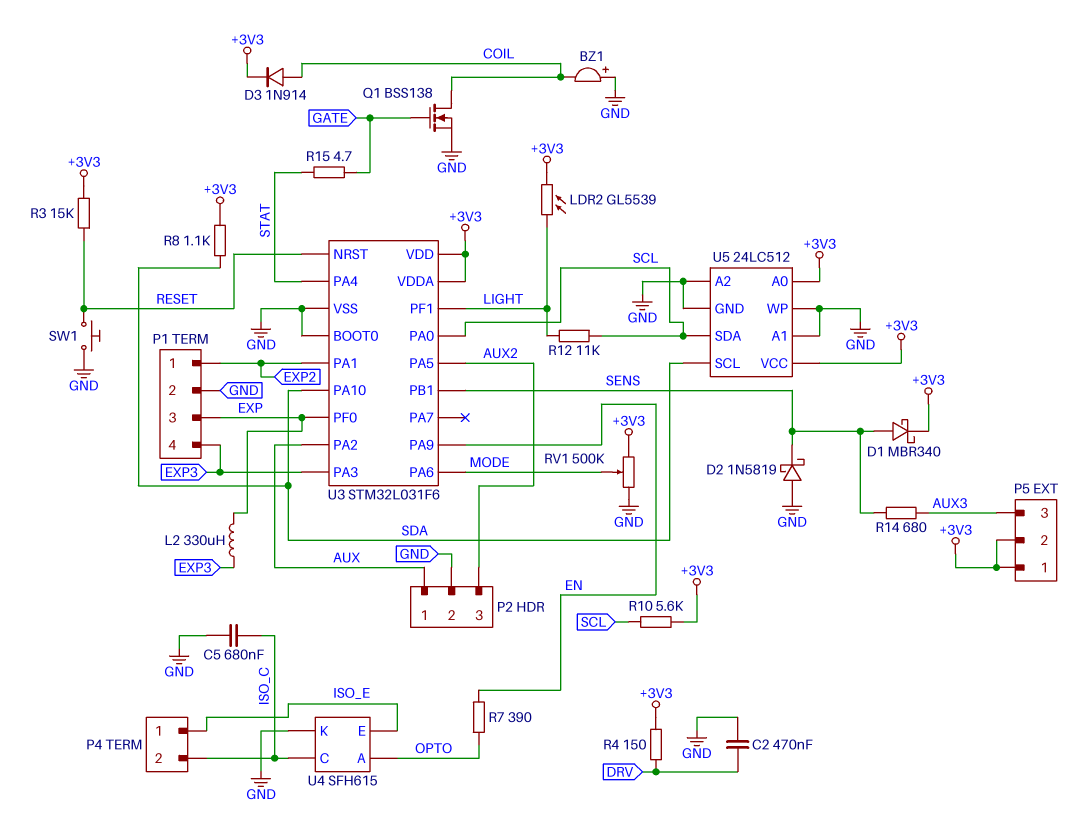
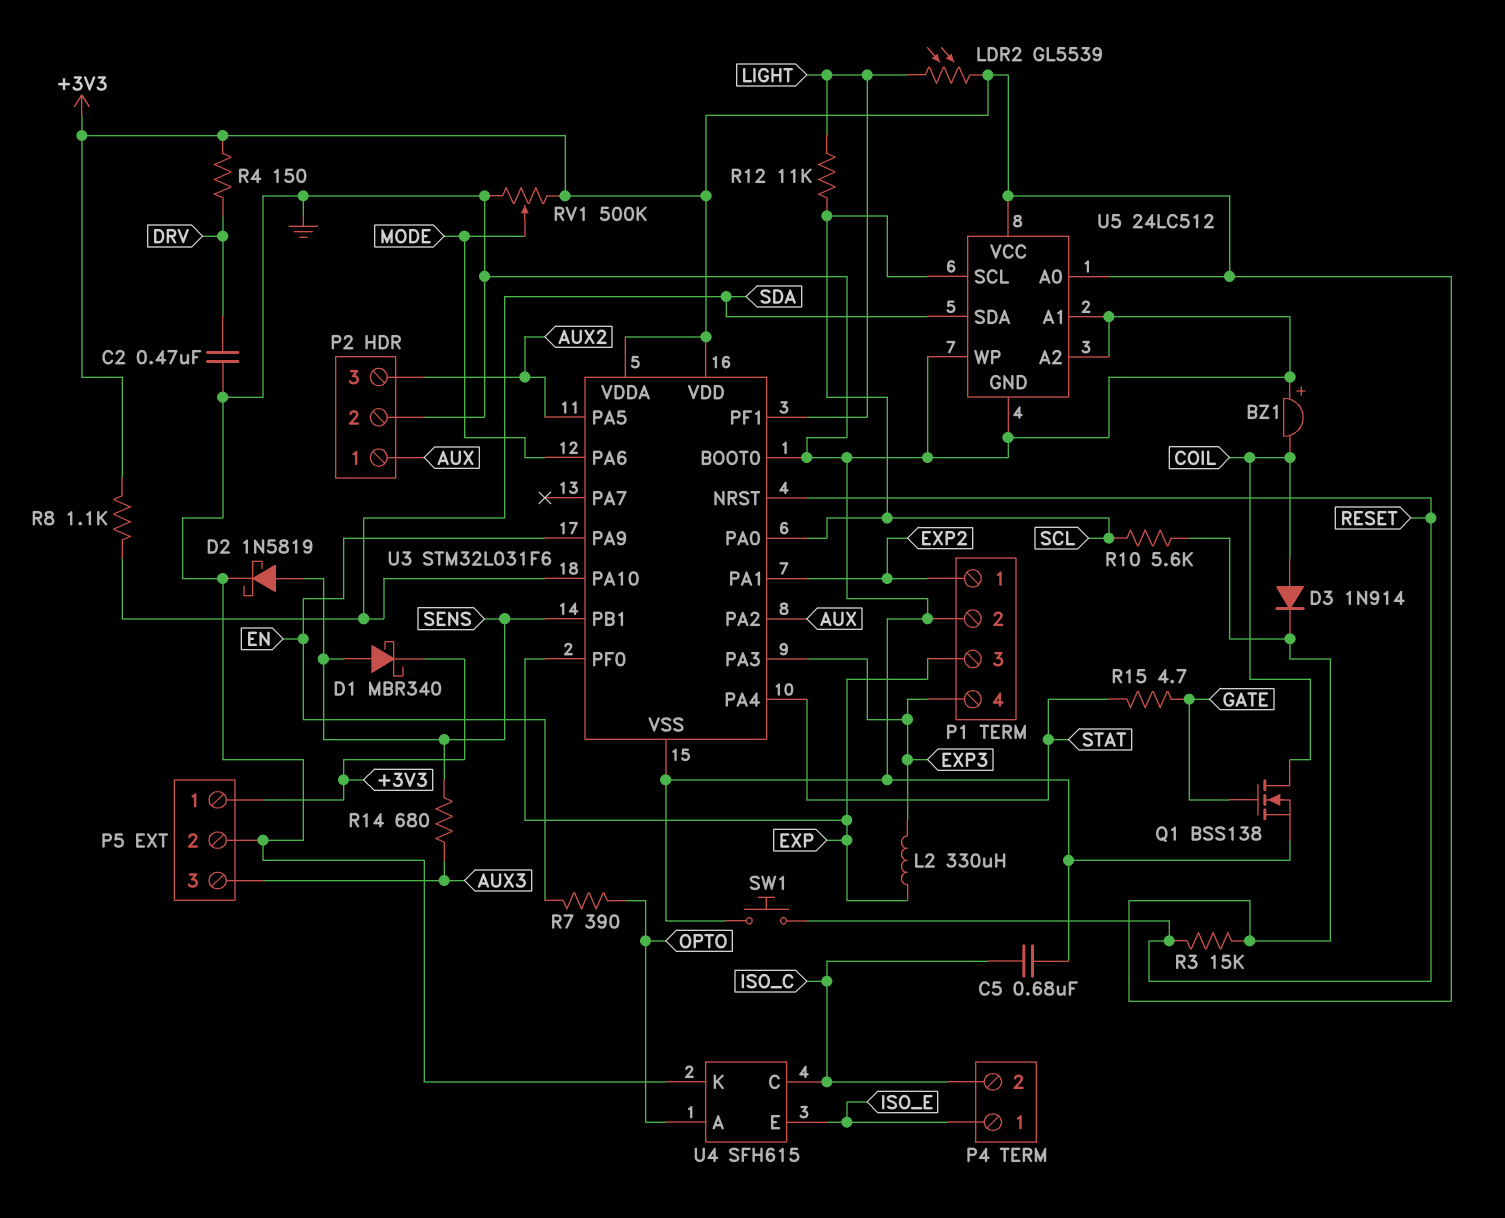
D2: schottky 1N5819 (A GND, K SENS) -> schottky 1N5819 (A SENS, K GND)
P5 pin 2: +3V3 -> GND
U5 pin SCL: SDA -> SCL
U5 pin SDA: SCL -> SDA

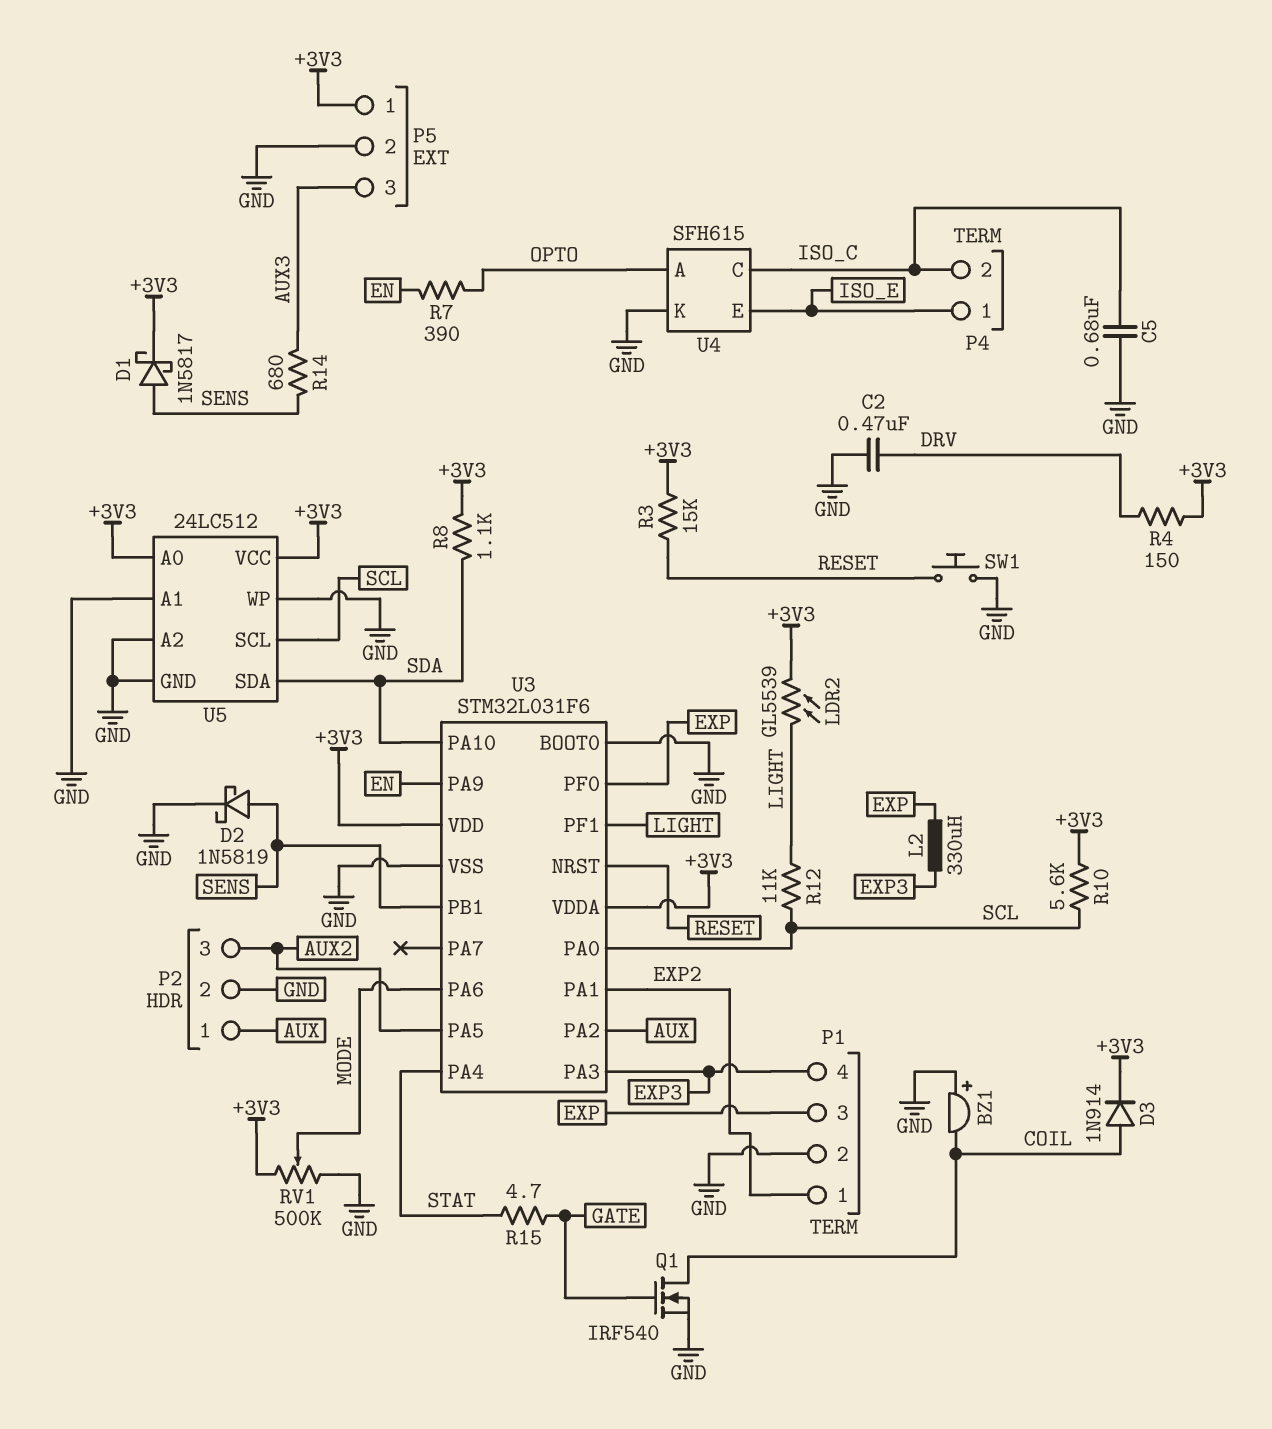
D1: schottky MBR340 (A SENS, K +3V3) -> schottky 1N5817 (A SENS, K +3V3)
Q1: NMOS BSS138 (G GATE, D COIL, S GND) -> NMOS IRF540 (G GATE, D COIL, S GND)

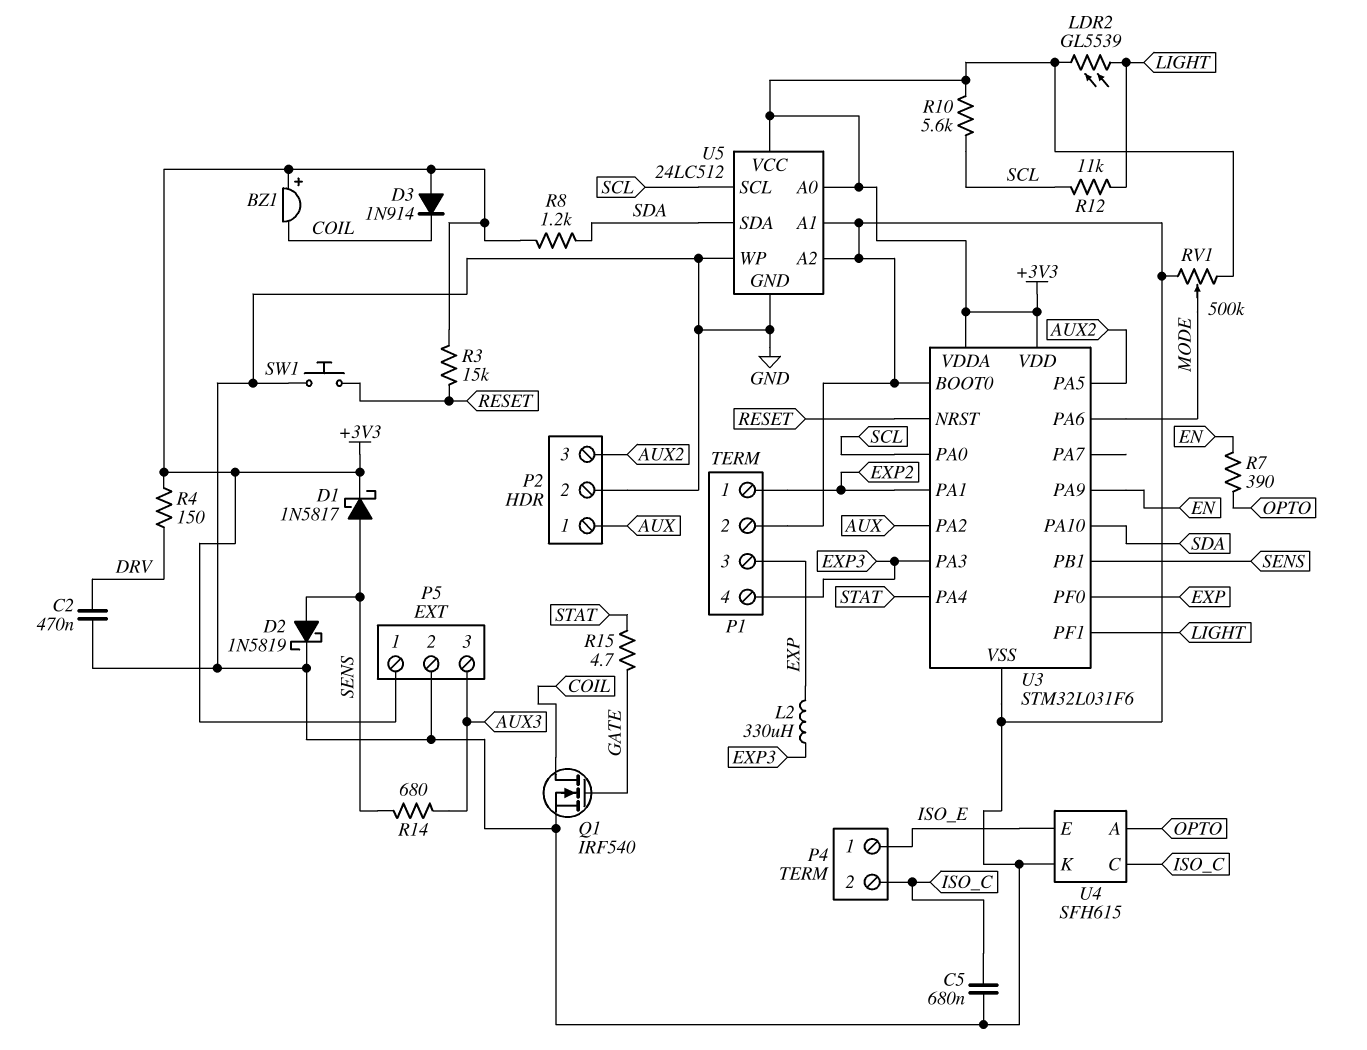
BZ1: buzzer (plus GND, minus COIL) -> buzzer (plus +3V3, minus COIL)
D3: diode 1N914 (A COIL, K +3V3) -> diode 1N914 (A +3V3, K COIL)
R8: 1.1k (+3V3, SDA) -> 1.2k (+3V3, SDA)

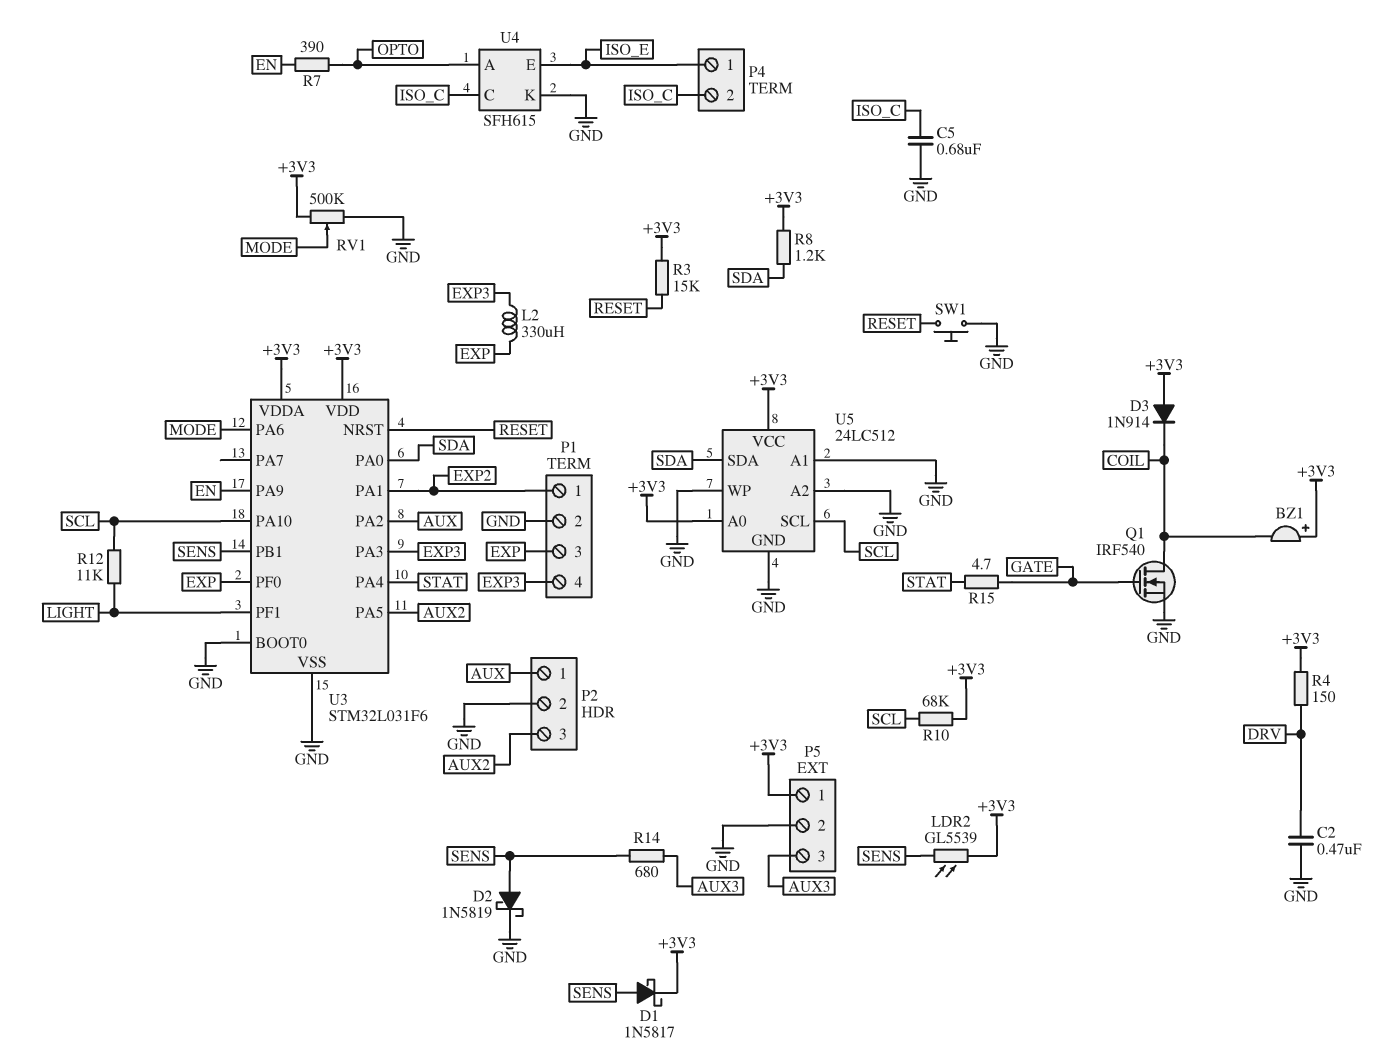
LDR2: GL5539 (+3V3, LIGHT) -> GL5539 (+3V3, SENS)
R10: 5.6k (+3V3, SCL) -> 68k (+3V3, SCL)
U3 pin PA0: SCL -> SDA
U3 pin PA10: SDA -> SCL

